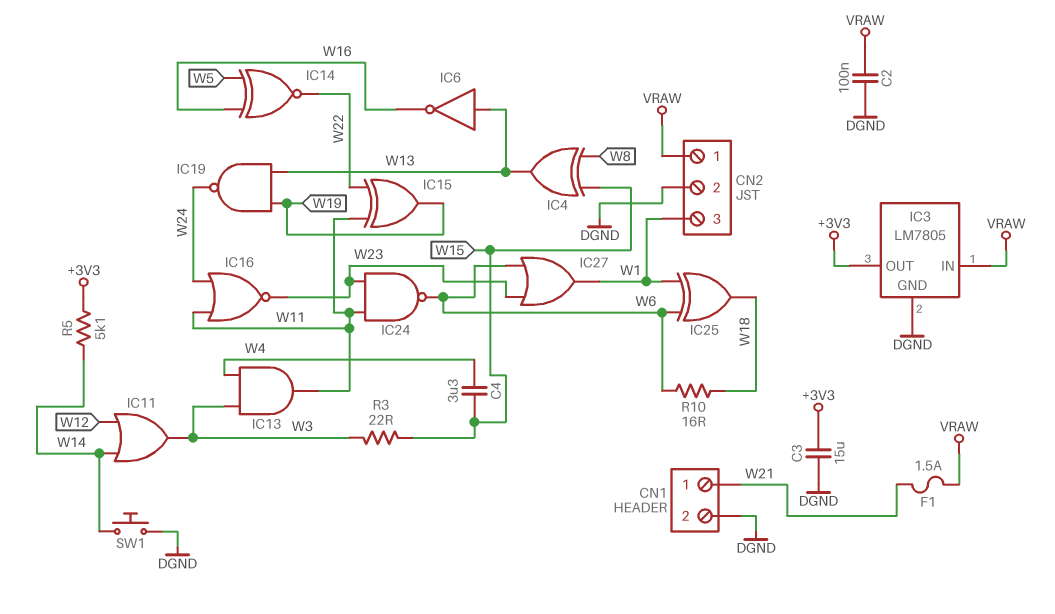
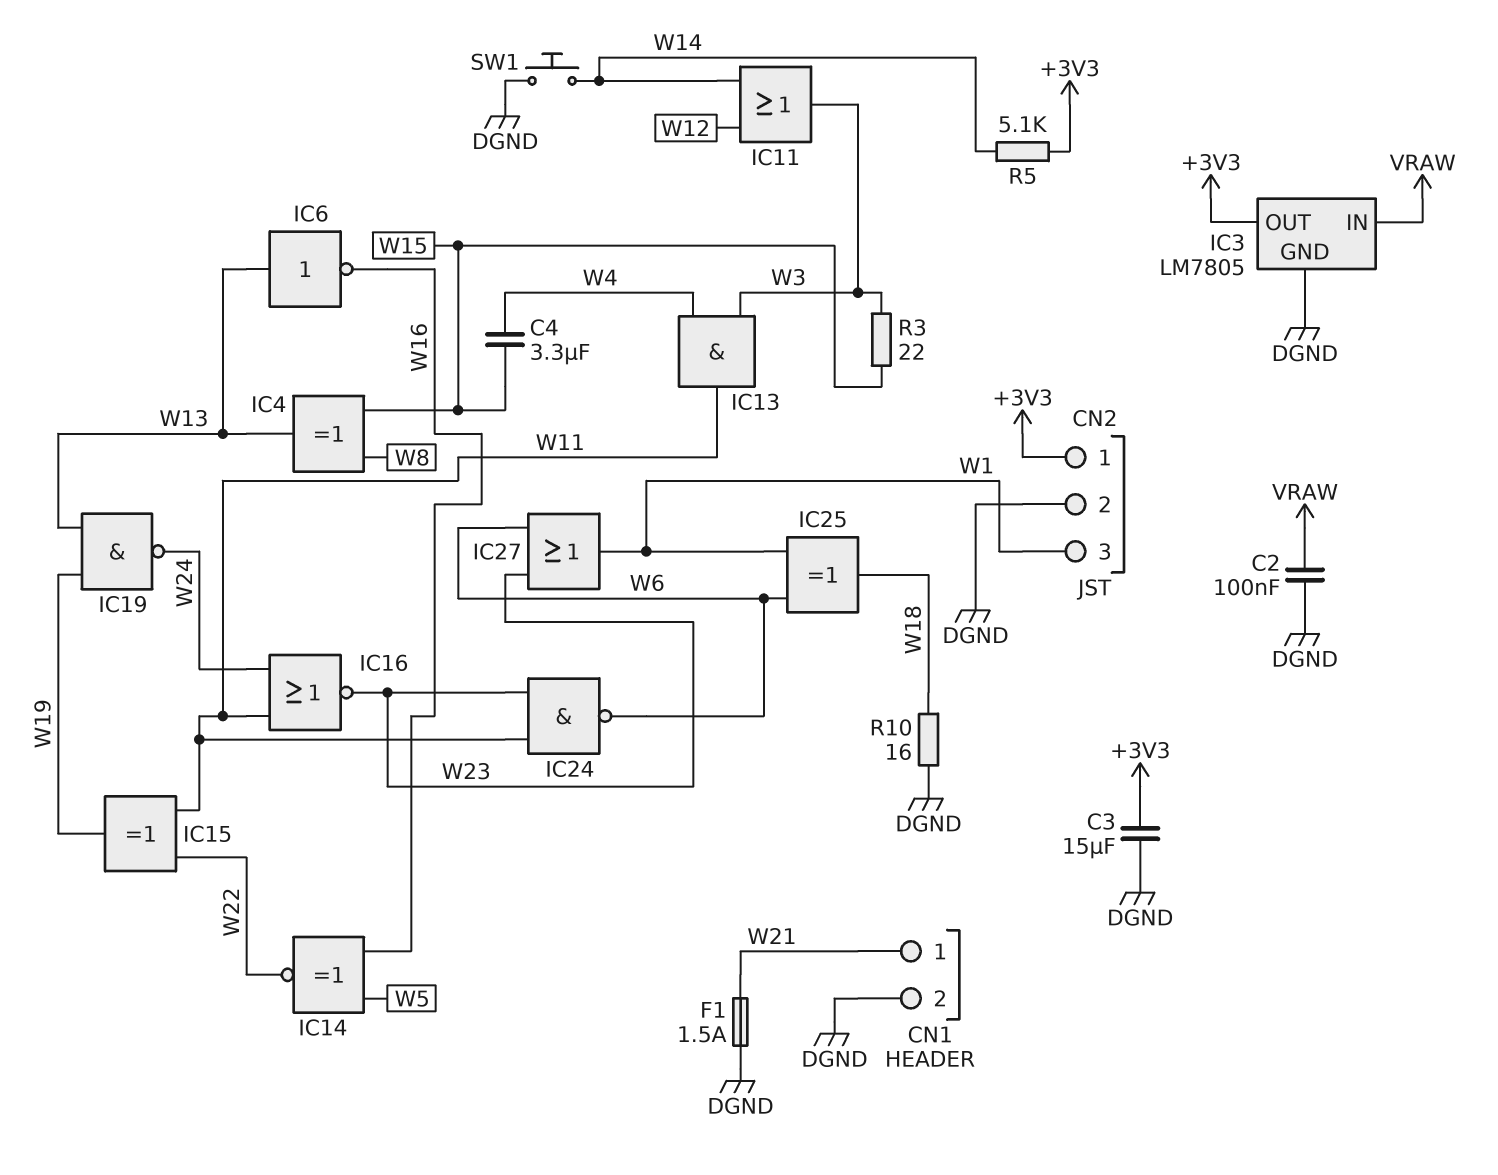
CN2 pin 1: VRAW -> +3V3
F1: 1.5A (VRAW, W21) -> 1.5A (DGND, W21)
R10: 16 (W6, W18) -> 16 (DGND, W18)

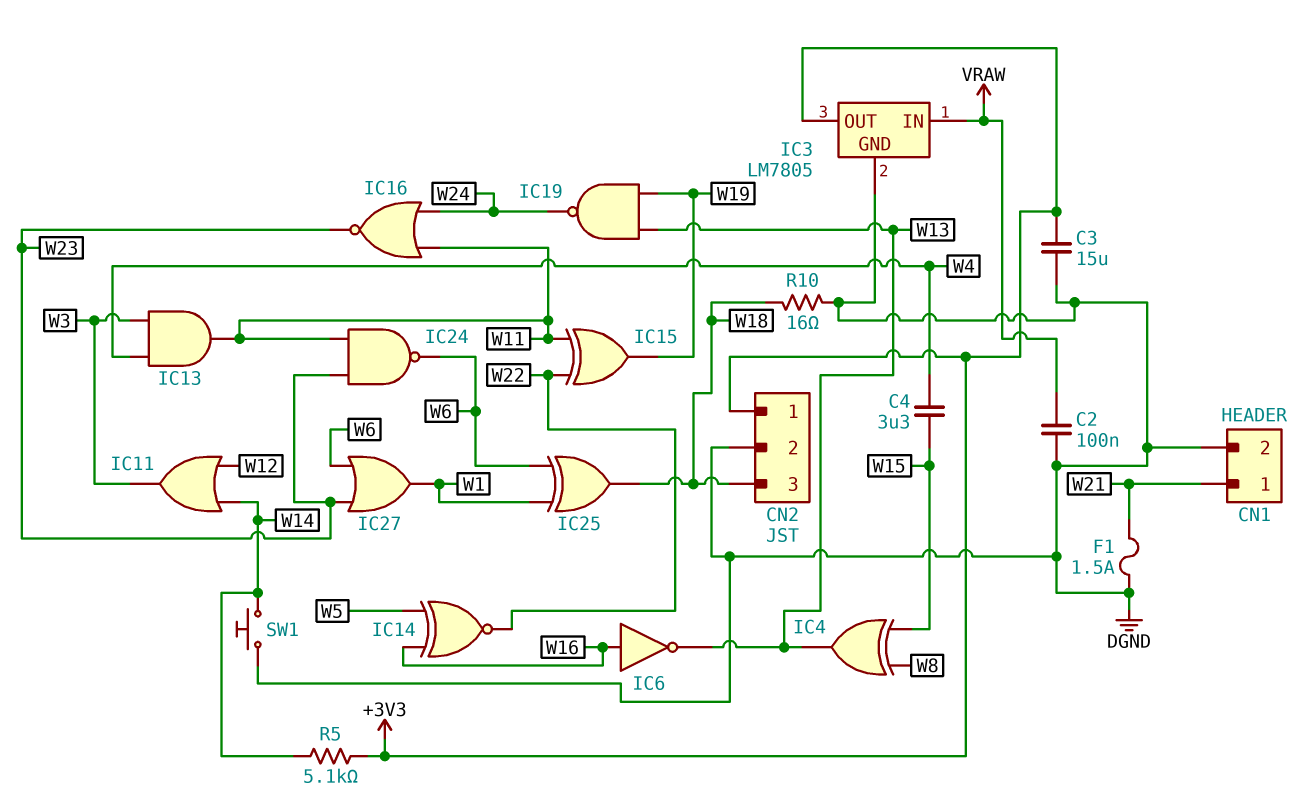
CN2 pin 3: W1 -> W18
IC6: NOT (in W13, out W16) -> NOT (in W16, out W13)
R3: 22 (W3, W15) -> none

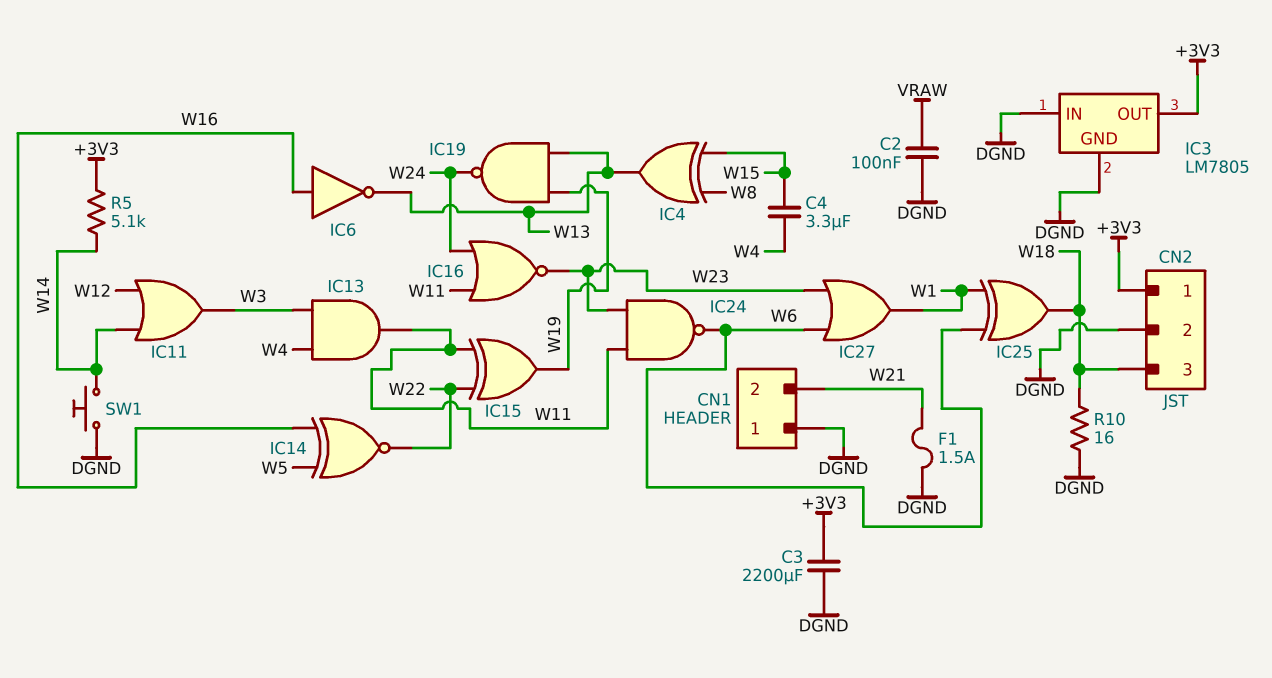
C3: 15uF (+3V3, DGND) -> 2200uF (+3V3, DGND)
CN1 pin 1: W21 -> DGND
CN1 pin 2: DGND -> W21
IC3 pin IN: VRAW -> DGND

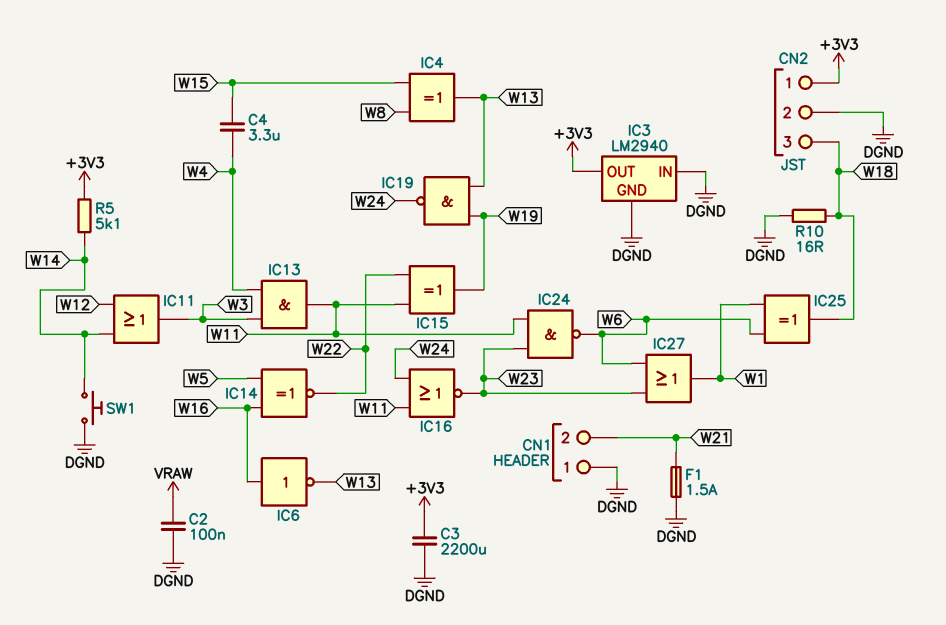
IC3: LM7805 -> LM2940

